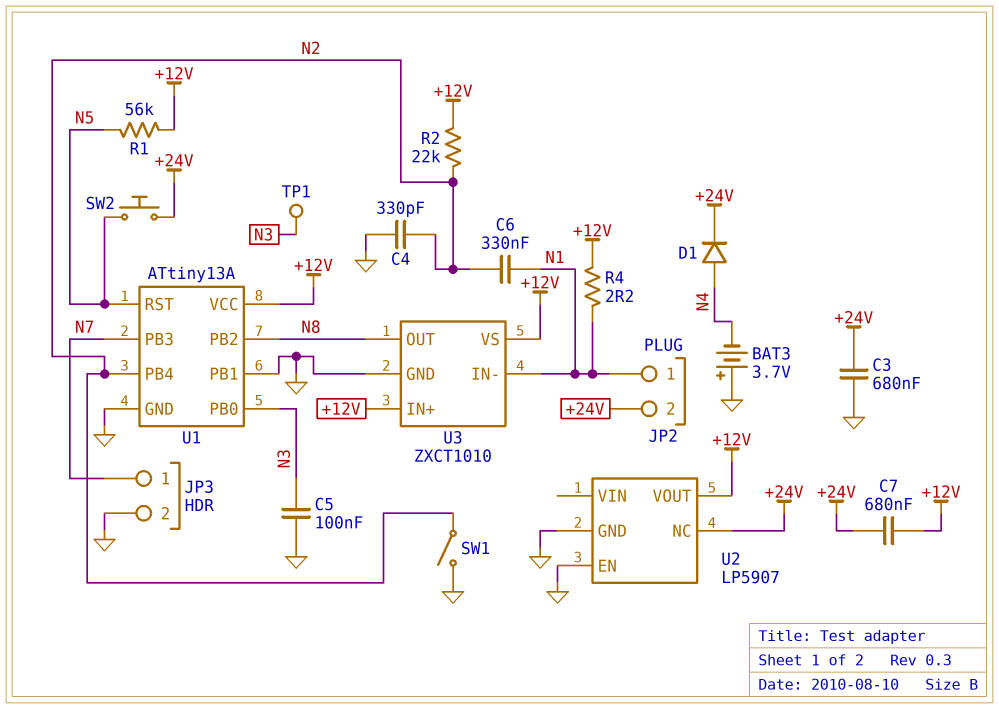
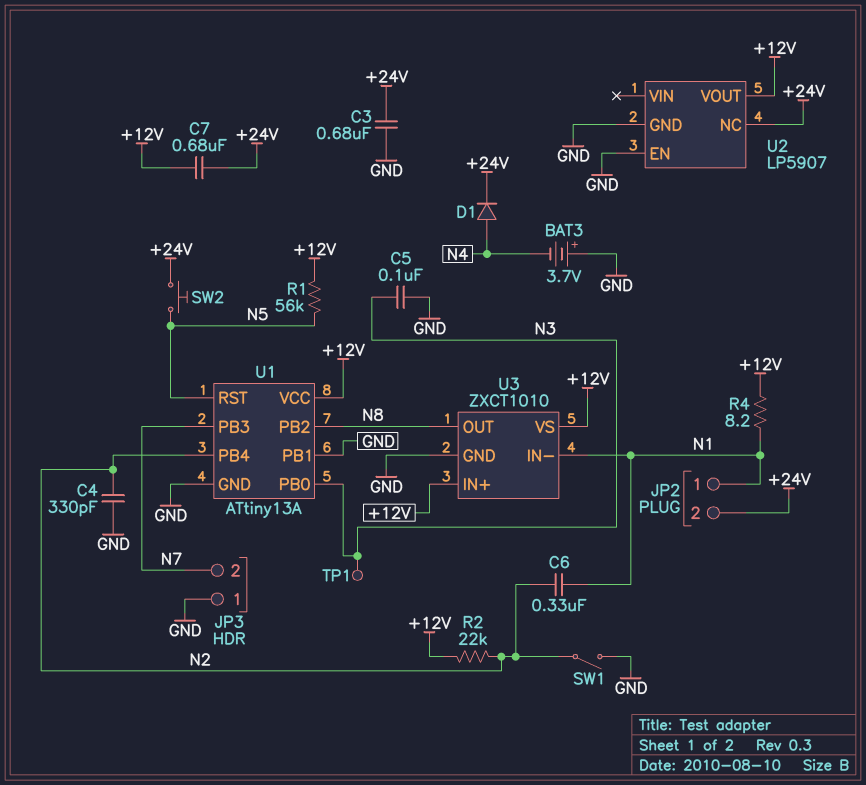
JP3 pin 1: N7 -> GND
JP3 pin 2: GND -> N7
R4: 2.2 (+12V, N1) -> 8.2 (+12V, N1)

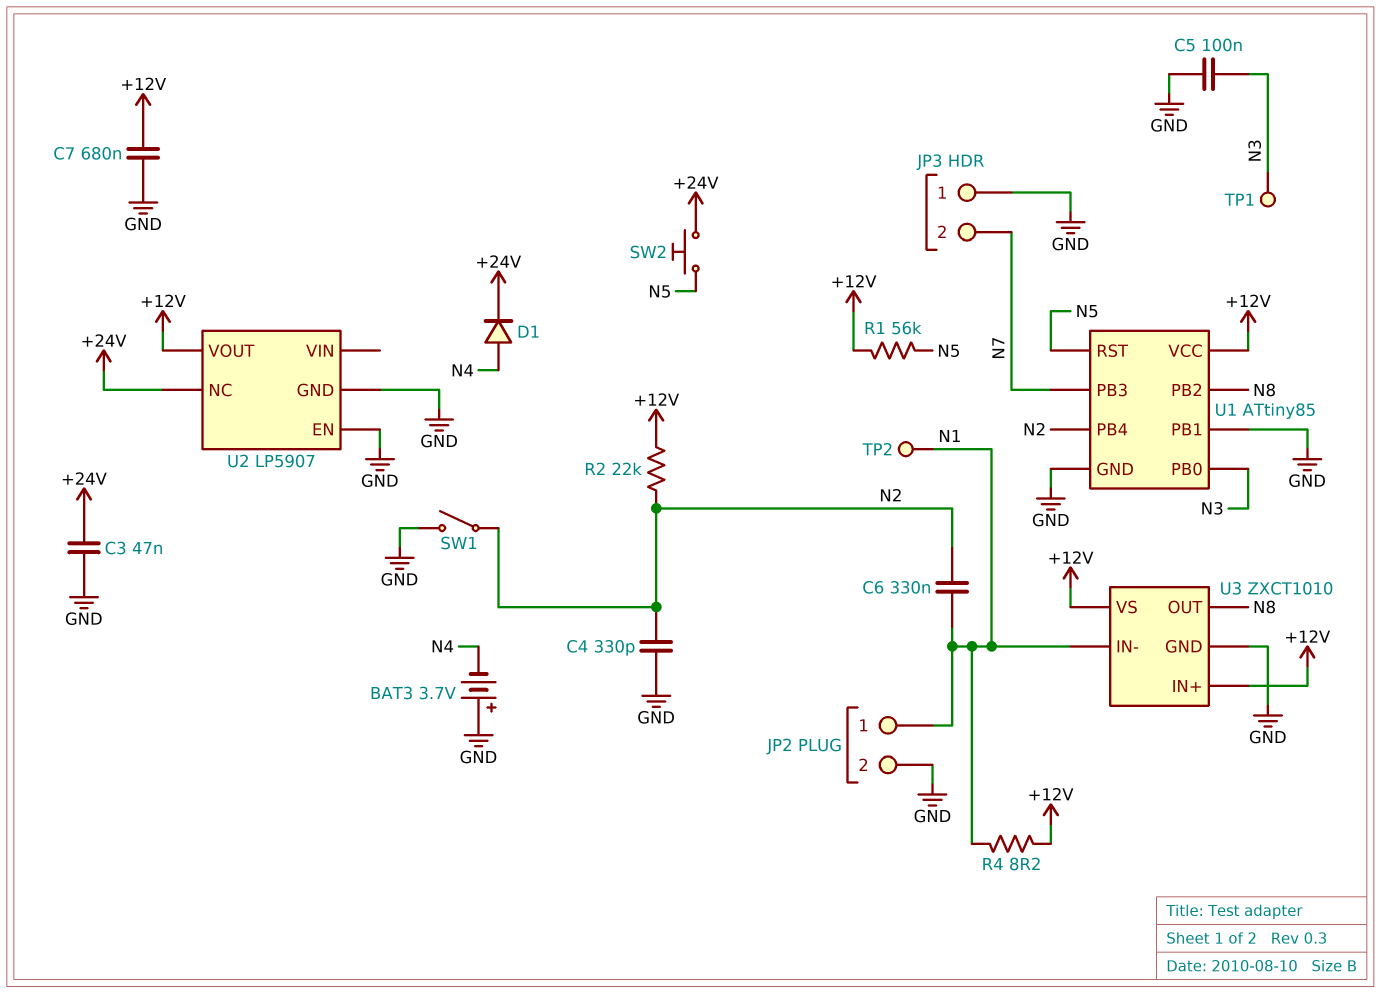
C3: 680nF (+24V, GND) -> 47nF (+24V, GND)
C7: 680nF (+12V, +24V) -> 680nF (+12V, GND)
JP2 pin 2: +24V -> GND
TP2: none -> test point (N1)
U1: ATtiny13A -> ATtiny85

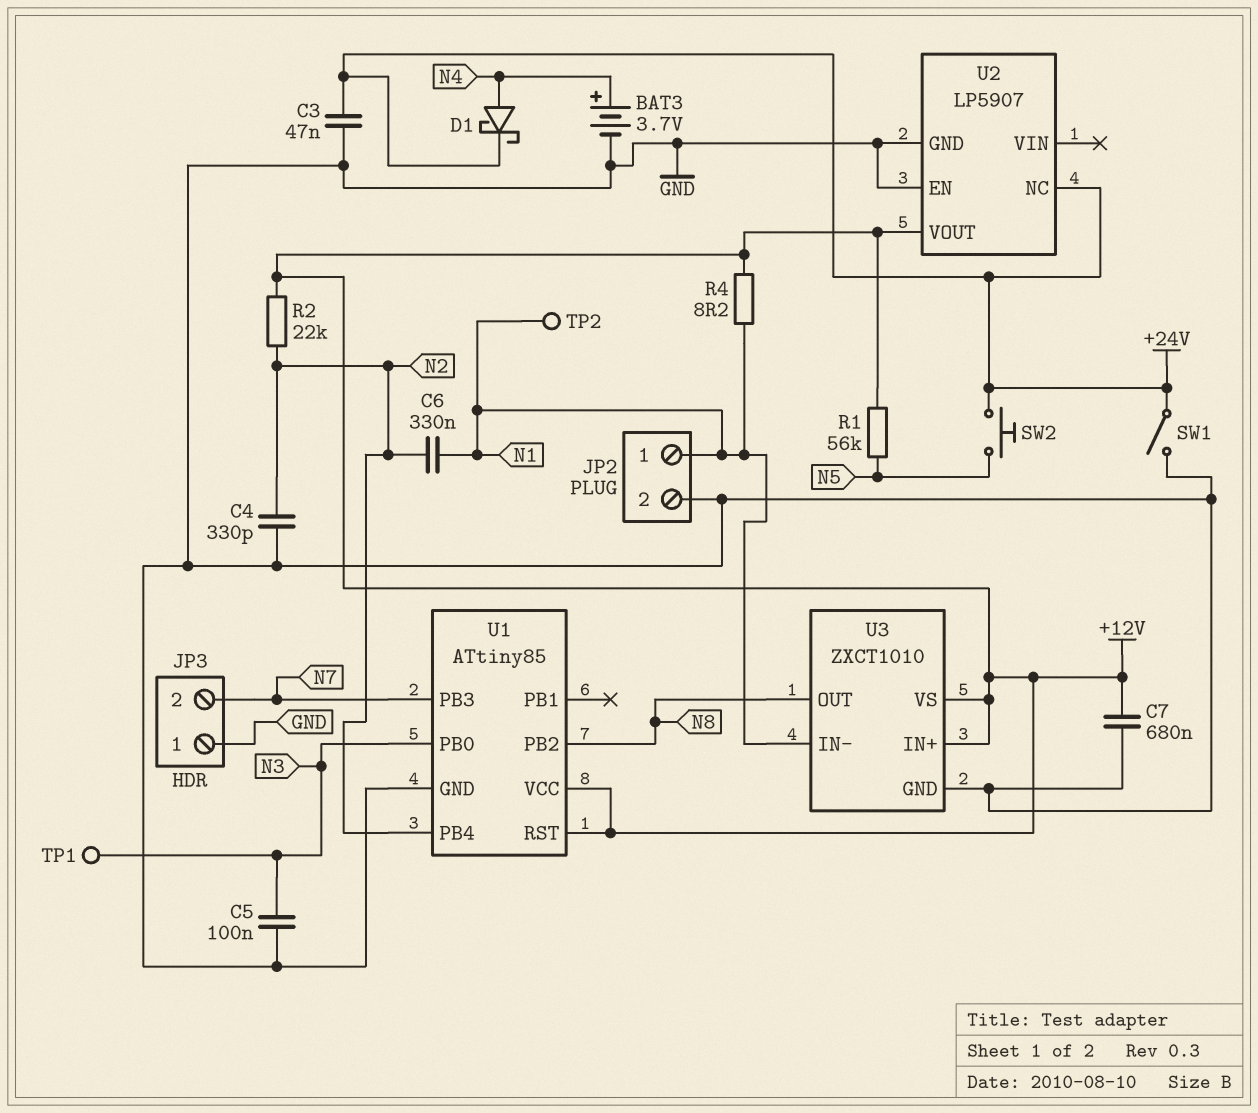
BAT3: 3.7V (plus GND, minus N4) -> 3.7V (plus N4, minus GND)
D1: diode (A N4, K +24V) -> schottky (A N4, K +24V)
SW1: switch (GND, N2) -> switch (+24V, GND)
U1 pin PB1: GND -> none
U1 pin RST: N5 -> +12V

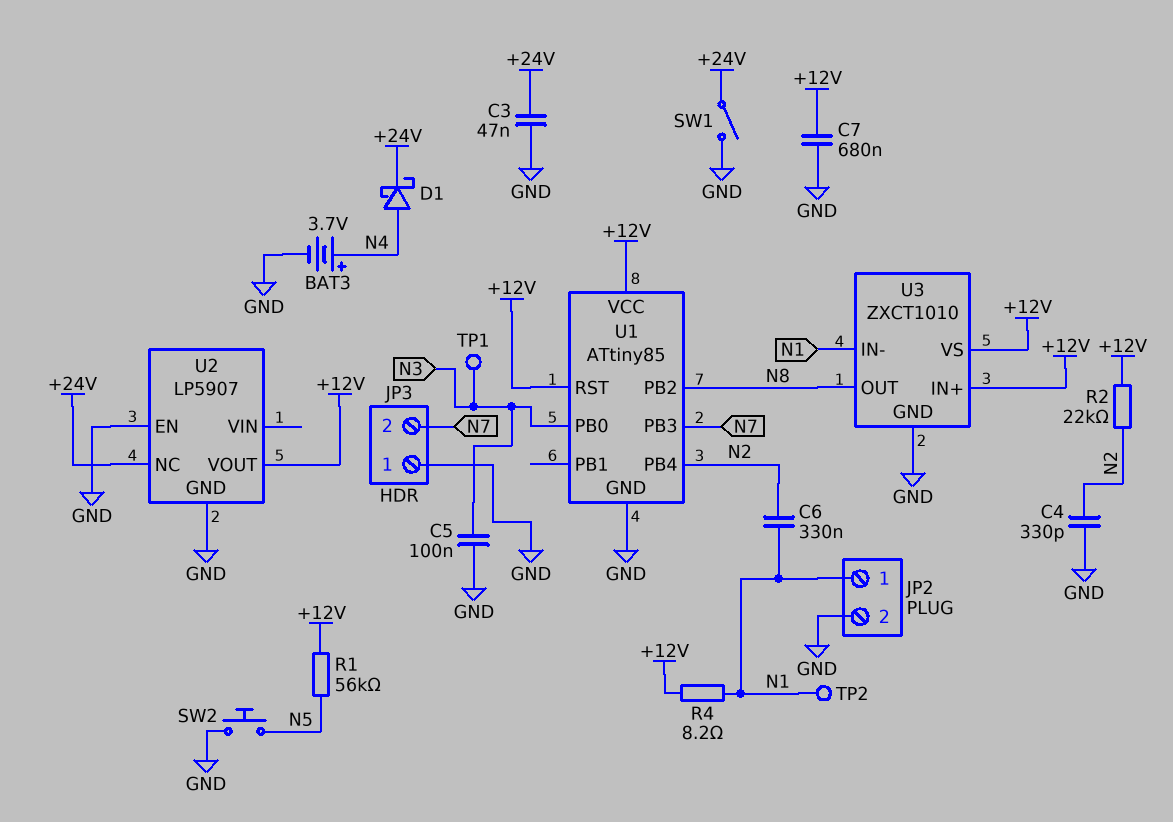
SW2: button (+24V, N5) -> button (GND, N5)

